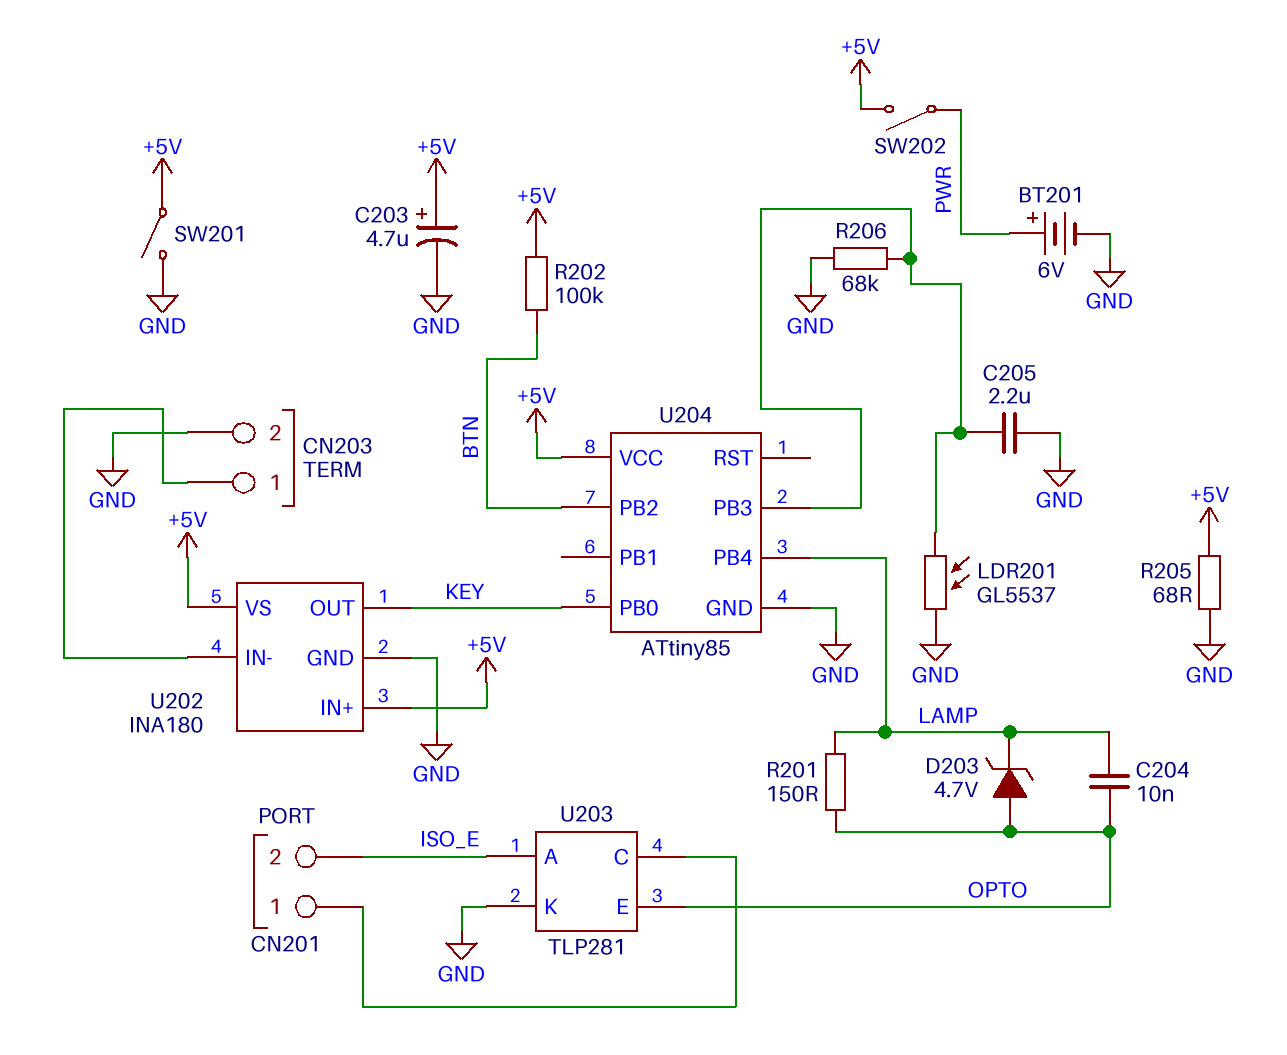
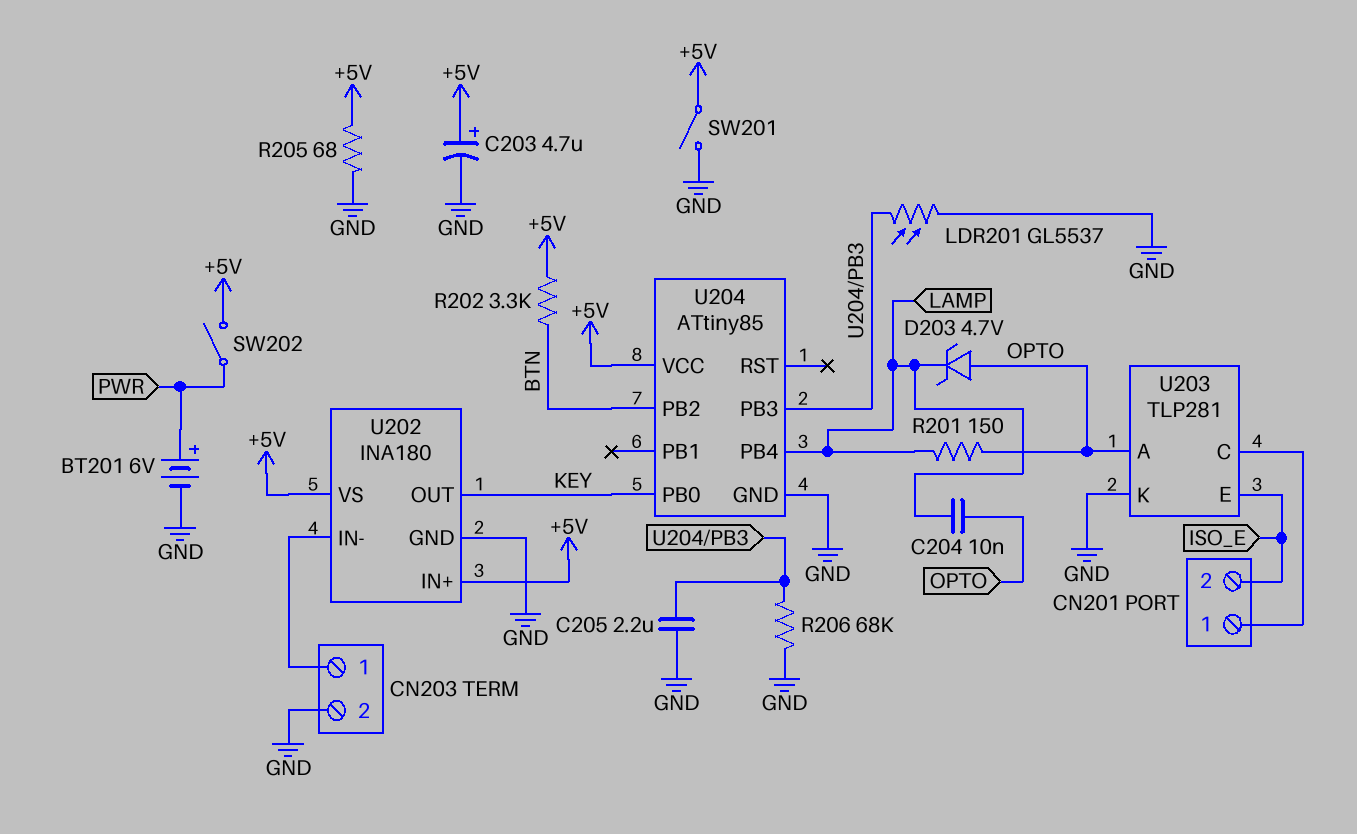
R202: 100k (+5V, BTN) -> 3.3k (+5V, BTN)
U203 pin A: ISO_E -> OPTO
U203 pin E: OPTO -> ISO_E

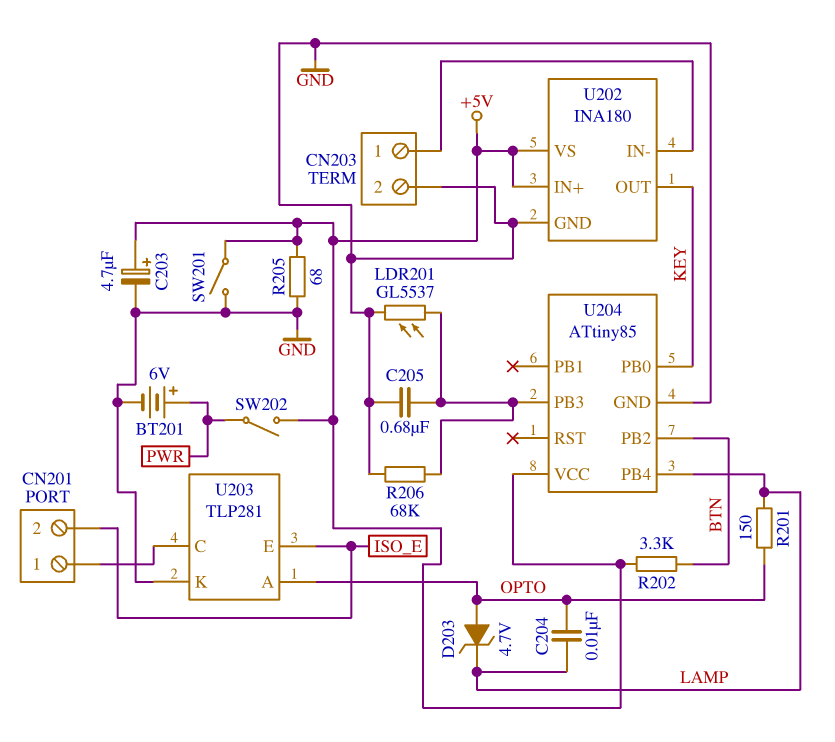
C205: 2.2uF (GND, U204/PB3) -> 680nF (GND, U204/PB3)

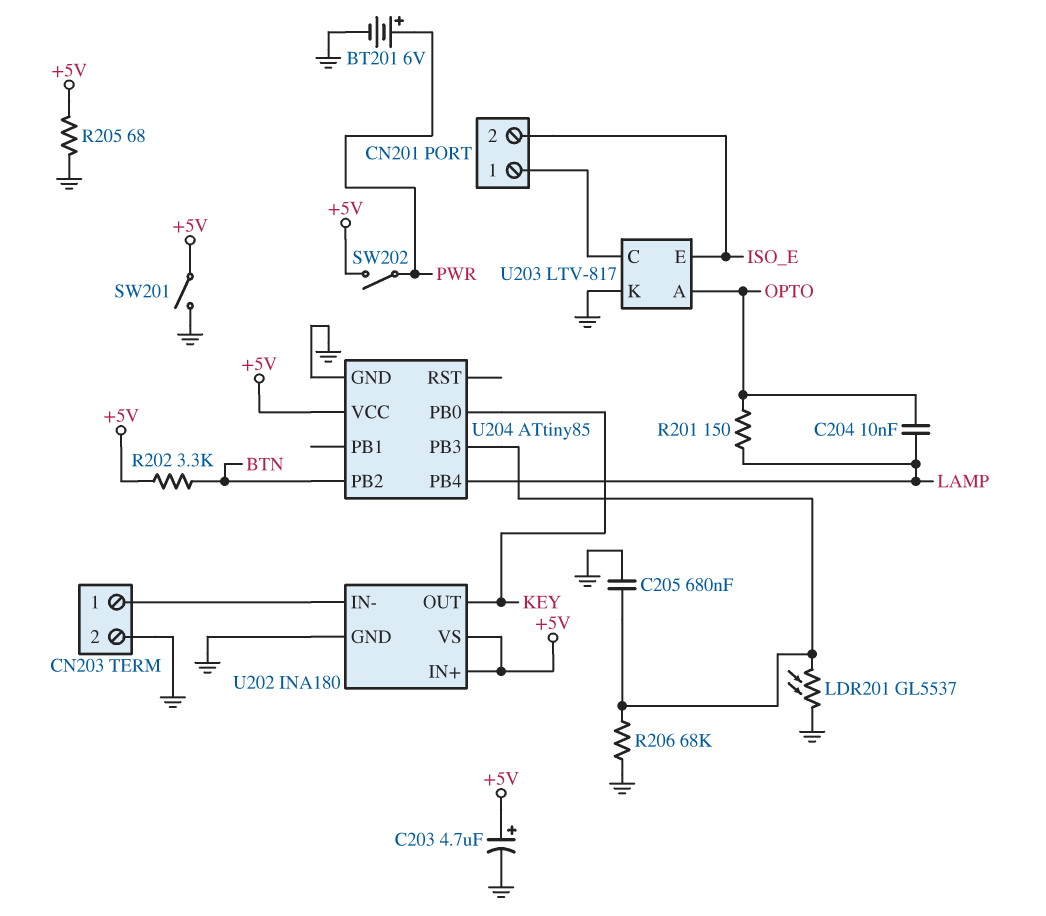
D203: zener 4.7V (A OPTO, K LAMP) -> none
U203: TLP281 -> LTV-817

